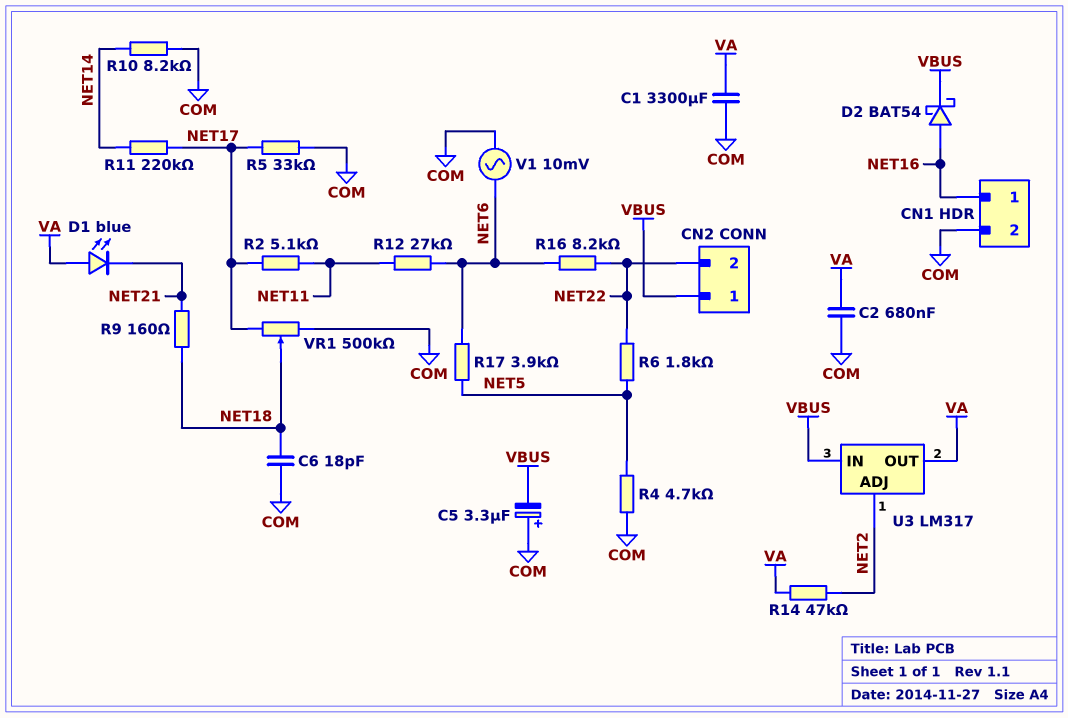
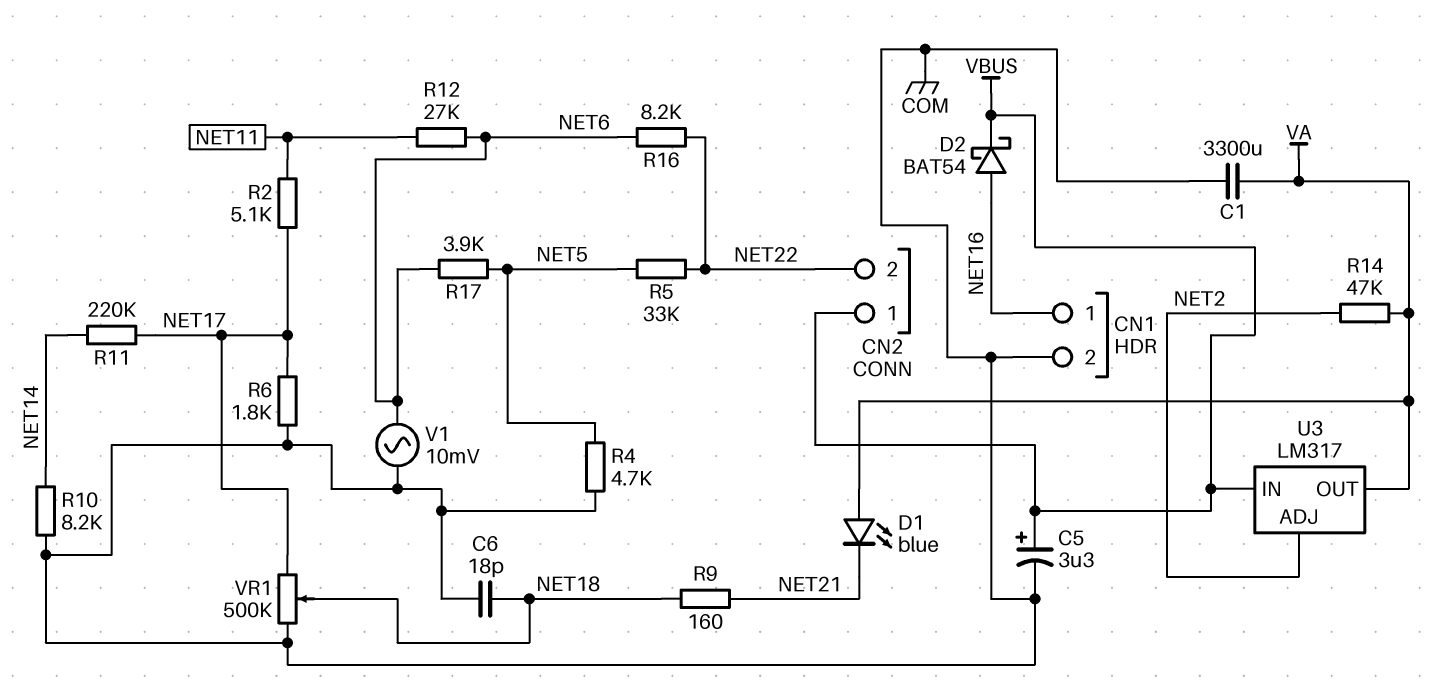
C2: 680nF (COM, VA) -> none
C5: 3.3uF (plus COM, minus VBUS) -> 3.3uF (plus VBUS, minus COM)
R5: 33k (COM, NET17) -> 33k (NET5, NET22)
R6: 1.8k (NET5, NET22) -> 1.8k (COM, NET17)

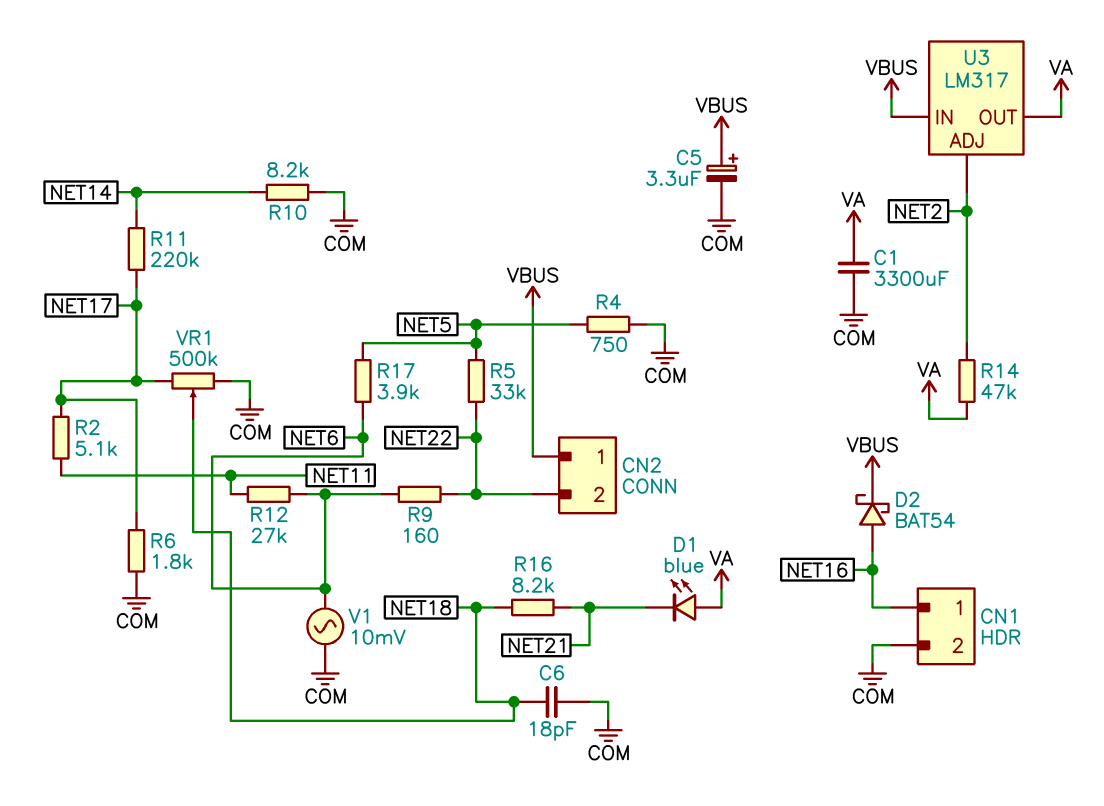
R4: 4.7k (COM, NET5) -> 750 (COM, NET5)
R9: 160 (NET18, NET21) -> 160 (NET6, NET22)
R16: 8.2k (NET6, NET22) -> 8.2k (NET18, NET21)

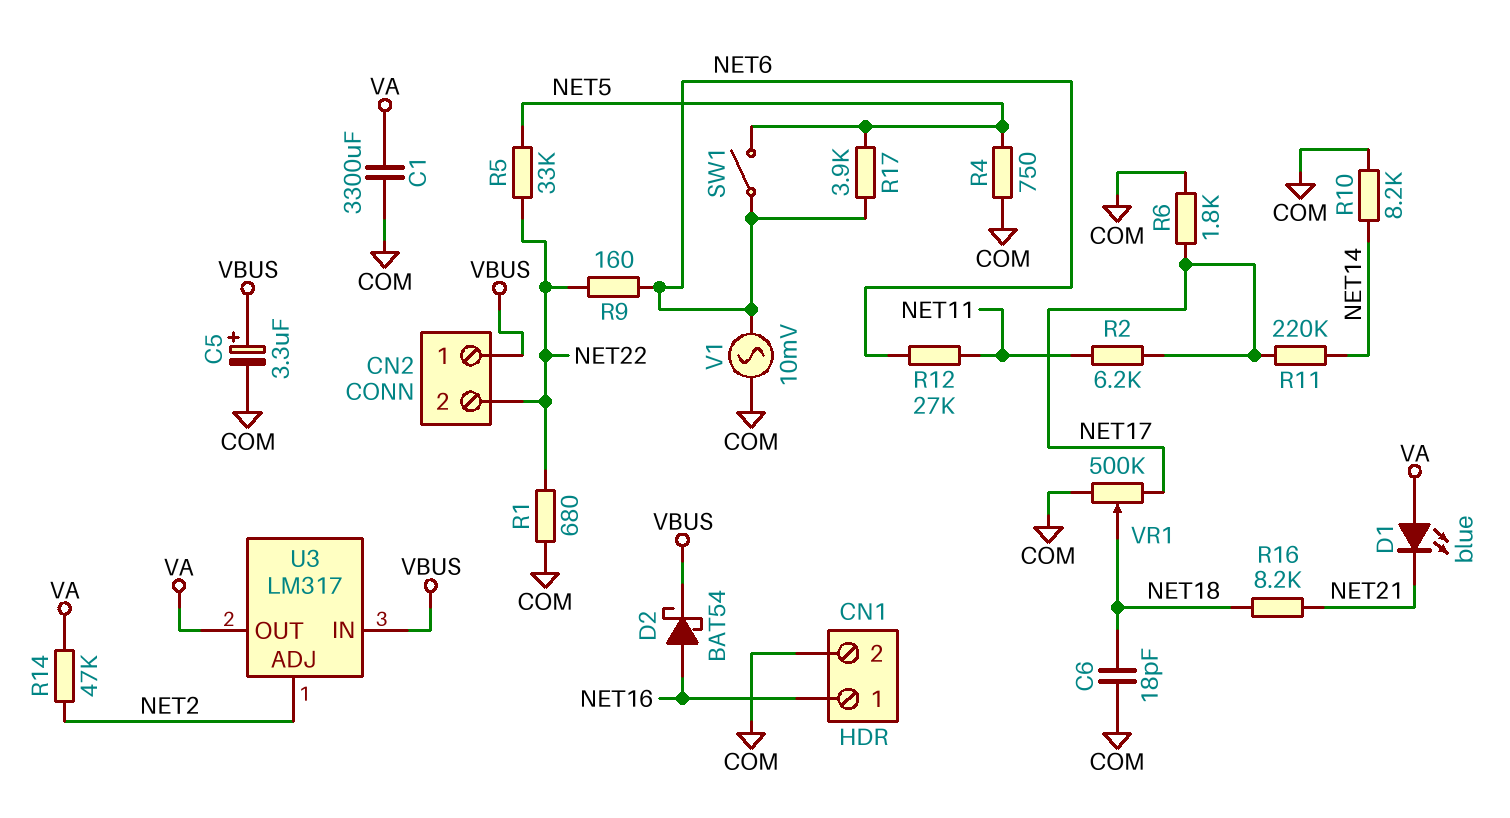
R1: none -> 680 (COM, NET22)
R2: 5.1k (NET11, NET17) -> 6.2k (NET11, NET17)
SW1: none -> switch (NET5, NET6)

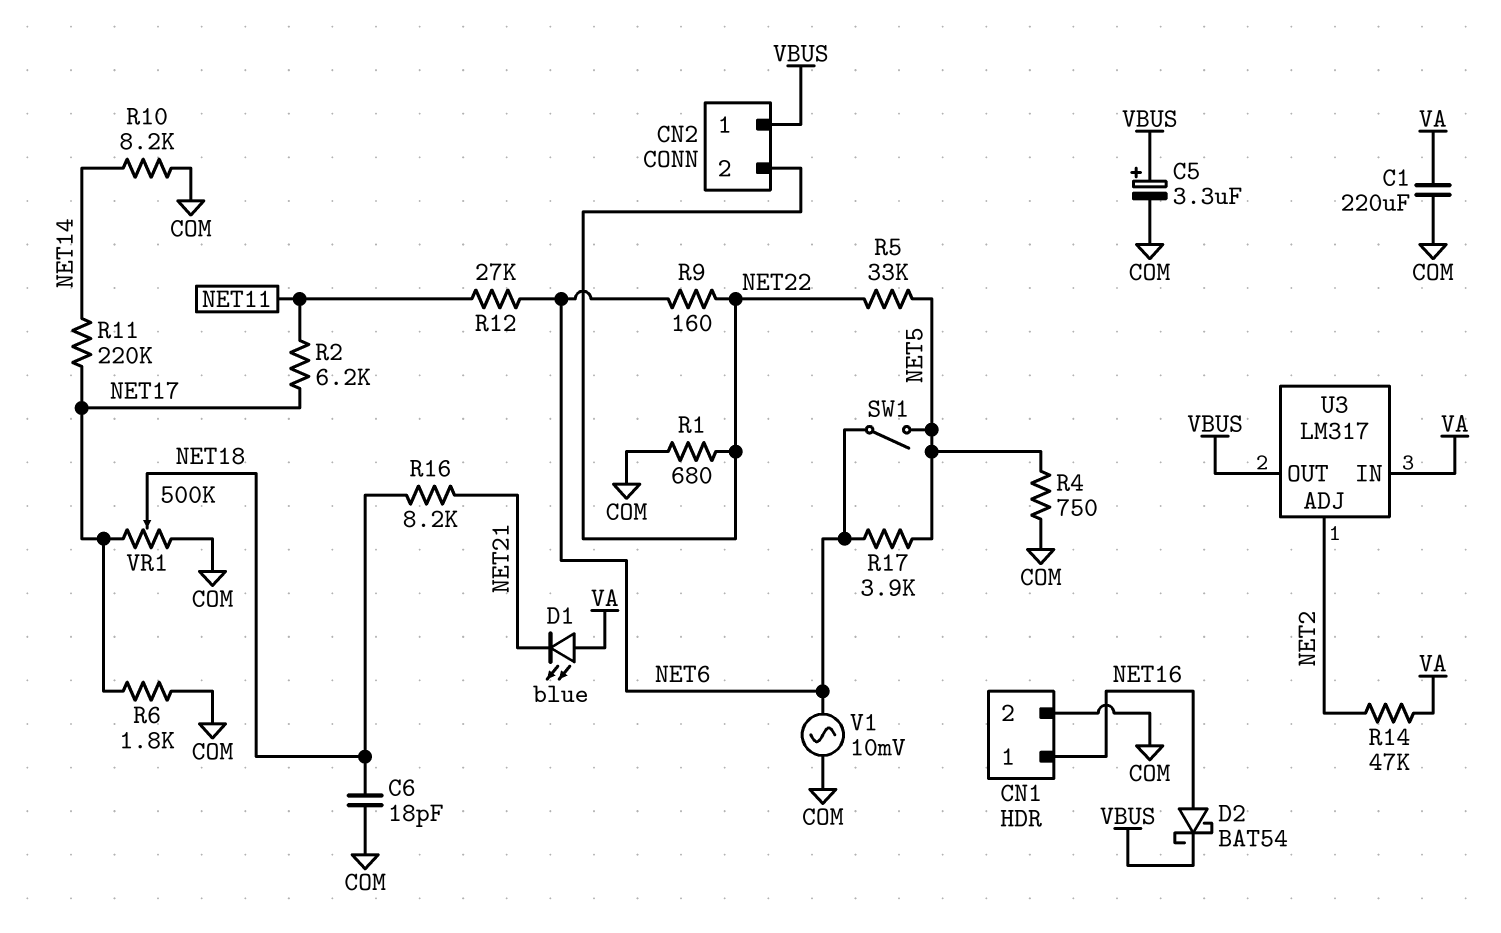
C1: 3300uF (COM, VA) -> 220uF (COM, VA)
U3 pin IN: VBUS -> VA
U3 pin OUT: VA -> VBUS

